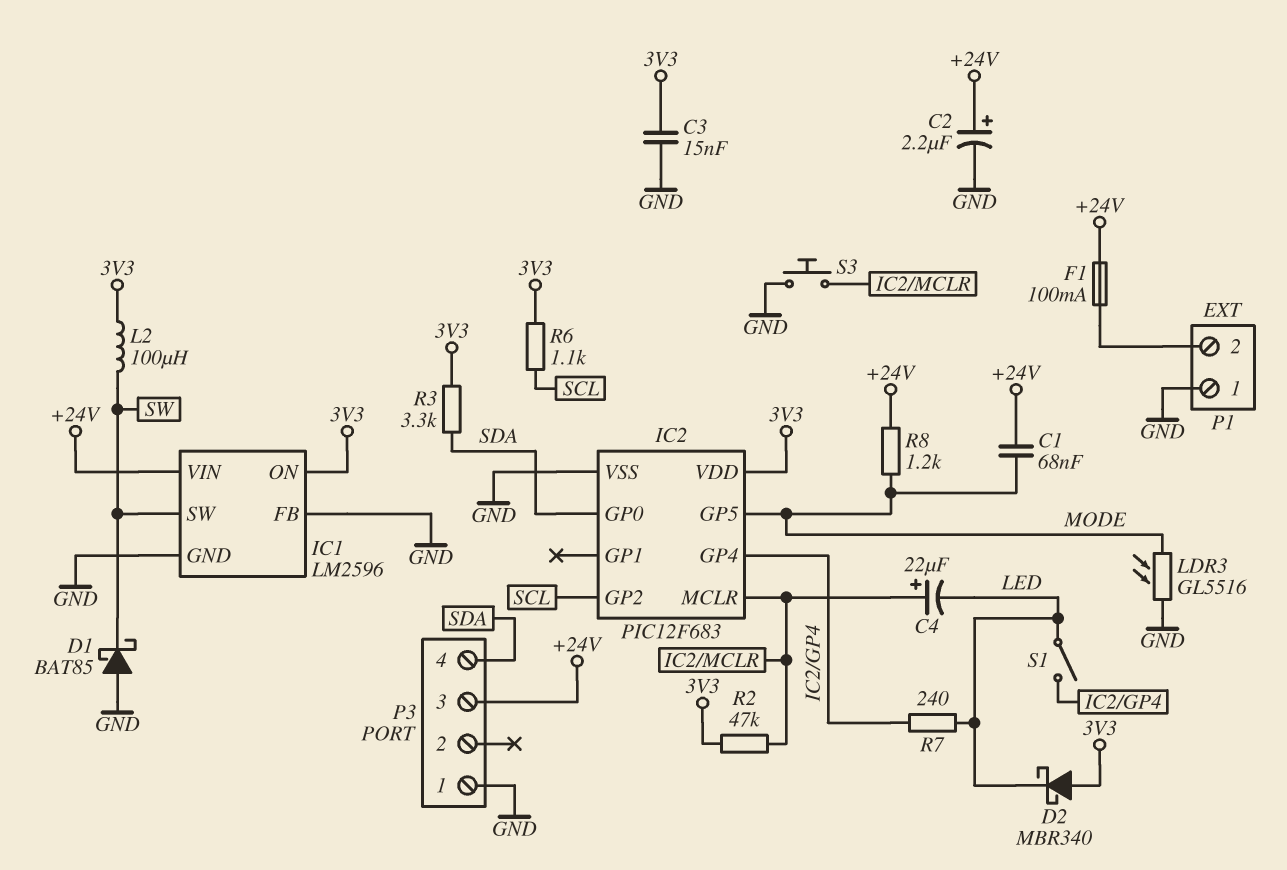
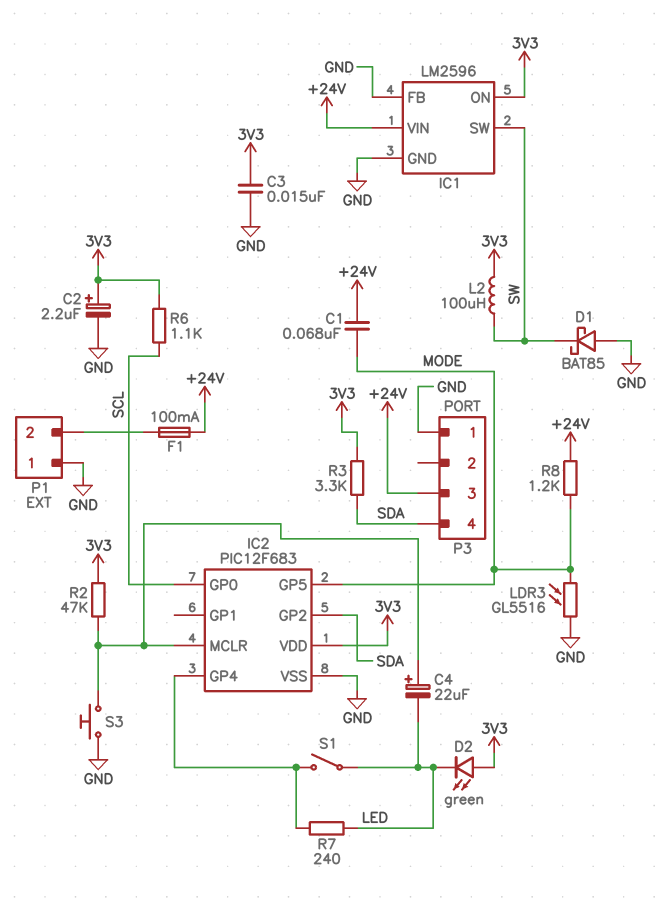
C2: 2.2uF (plus +24V, minus GND) -> 2.2uF (plus 3V3, minus GND)
D2: schottky MBR340 (A 3V3, K LED) -> LED green (A 3V3, K LED)
IC2 pin GP0: SDA -> SCL
IC2 pin GP2: SCL -> SDA

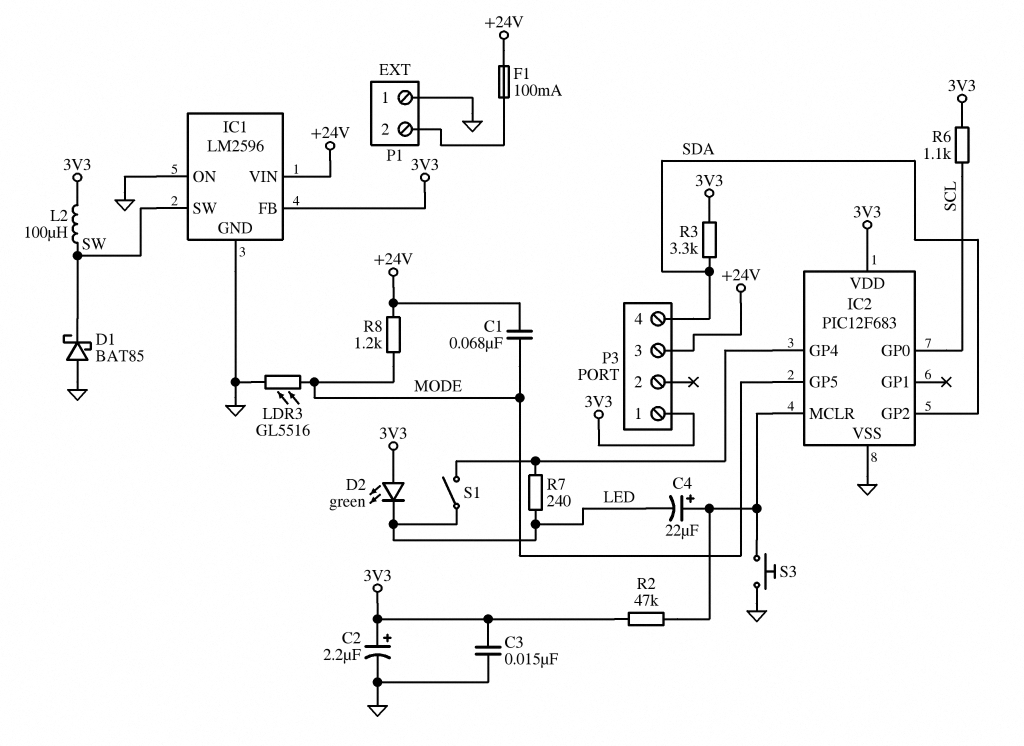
IC1 pin FB: GND -> 3V3
IC1 pin ON: 3V3 -> GND
P3 pin 1: GND -> 3V3

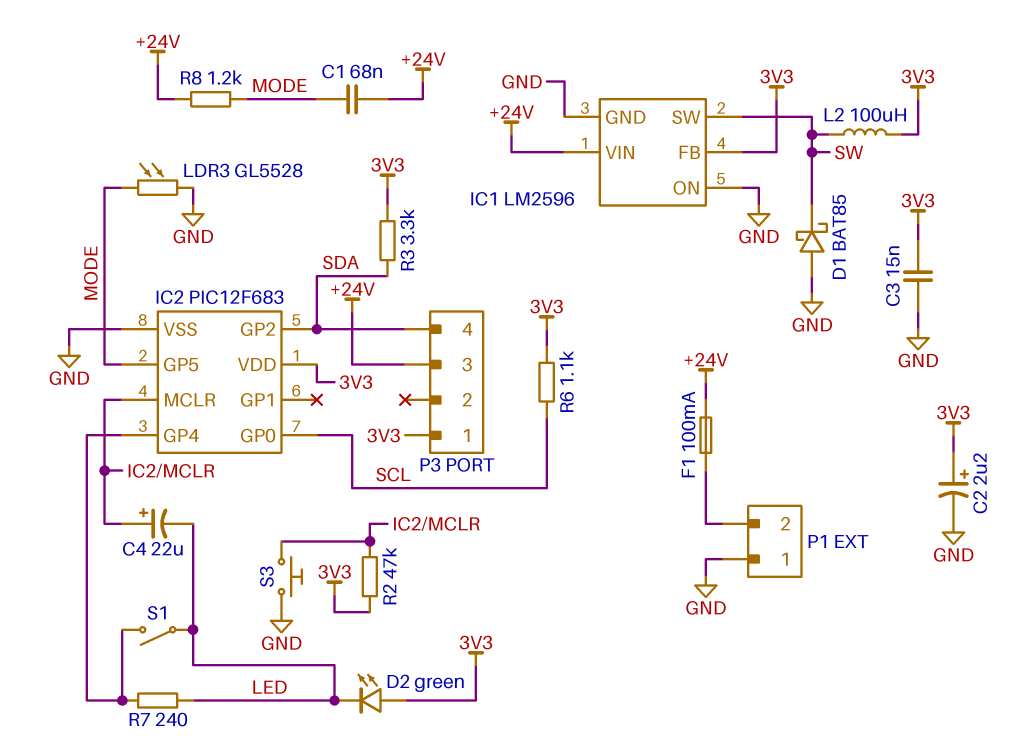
LDR3: GL5516 (GND, MODE) -> GL5528 (GND, MODE)

